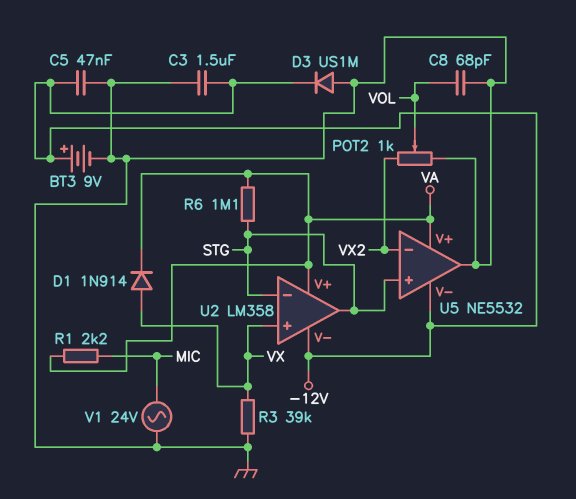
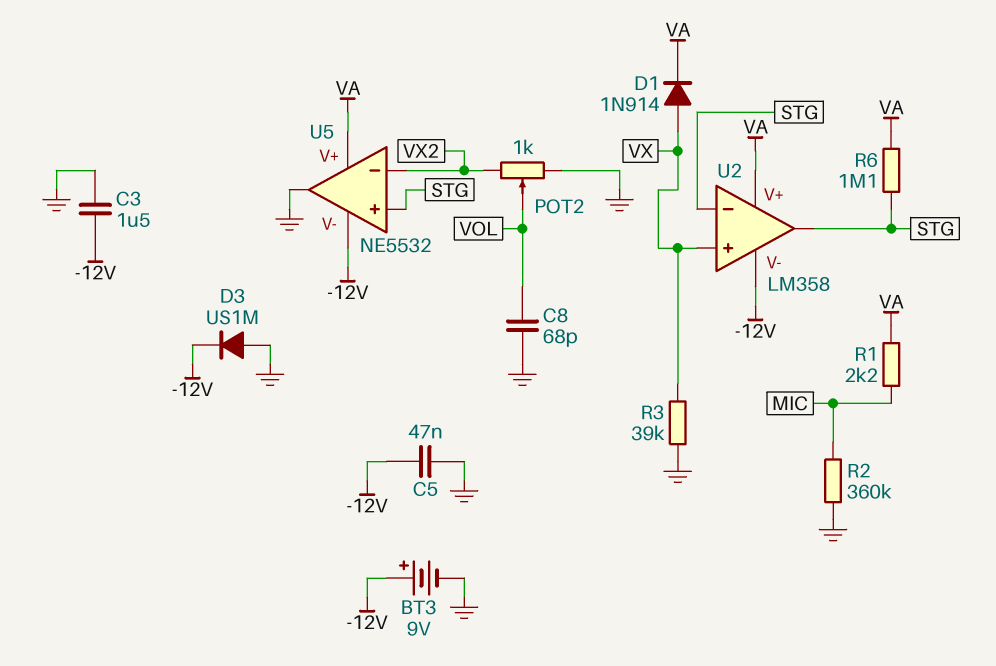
R2: none -> 360k (GND, MIC)
V1: AC 24V (GND, MIC) -> none

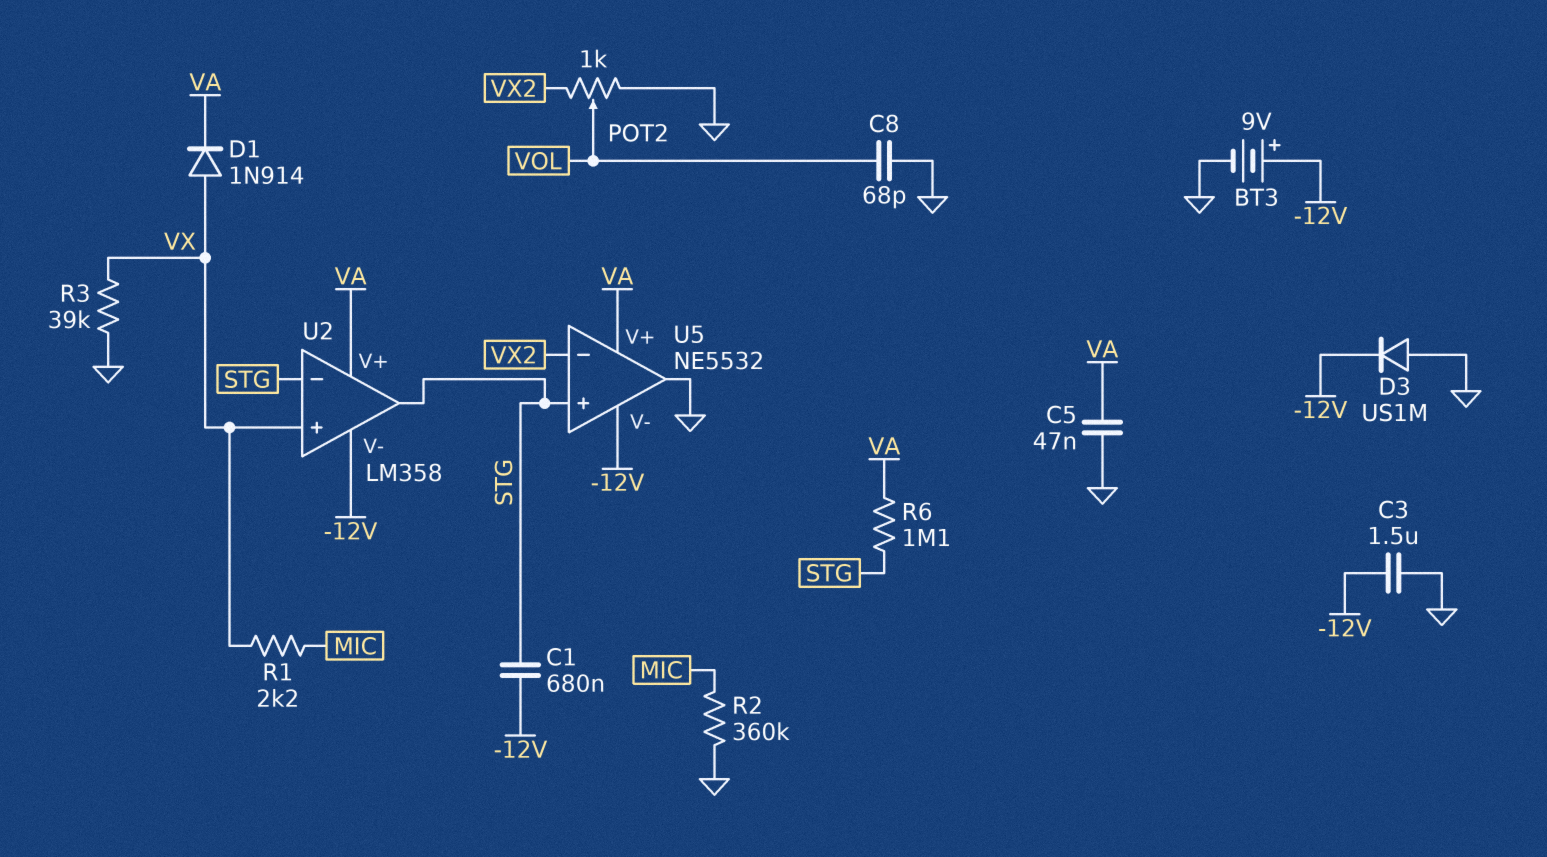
C1: none -> 680nF (-12V, STG)
C5: 47nF (-12V, GND) -> 47nF (GND, VA)
R1: 2.2k (MIC, VA) -> 2.2k (MIC, VX)

